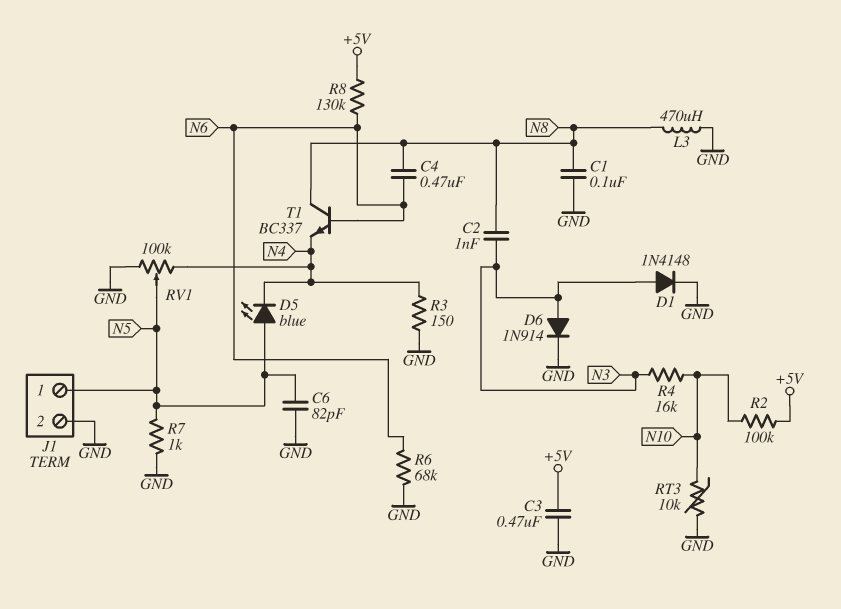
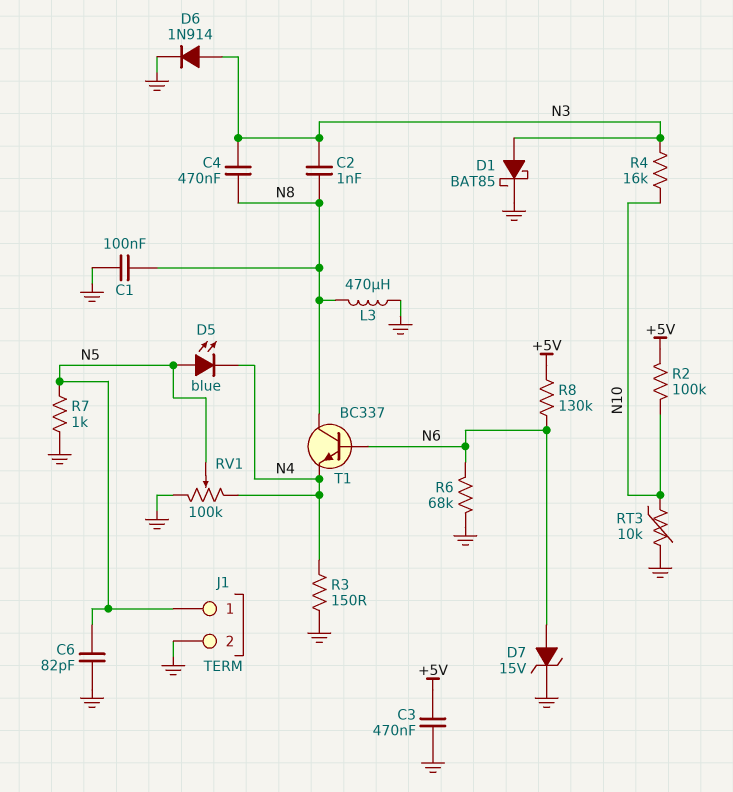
C4: 470nF (N6, N8) -> 470nF (N3, N8)
D1: diode 1N4148 (A N3, K GND) -> schottky BAT85 (A N3, K GND)
D7: none -> zener 15V (A N6, K GND)

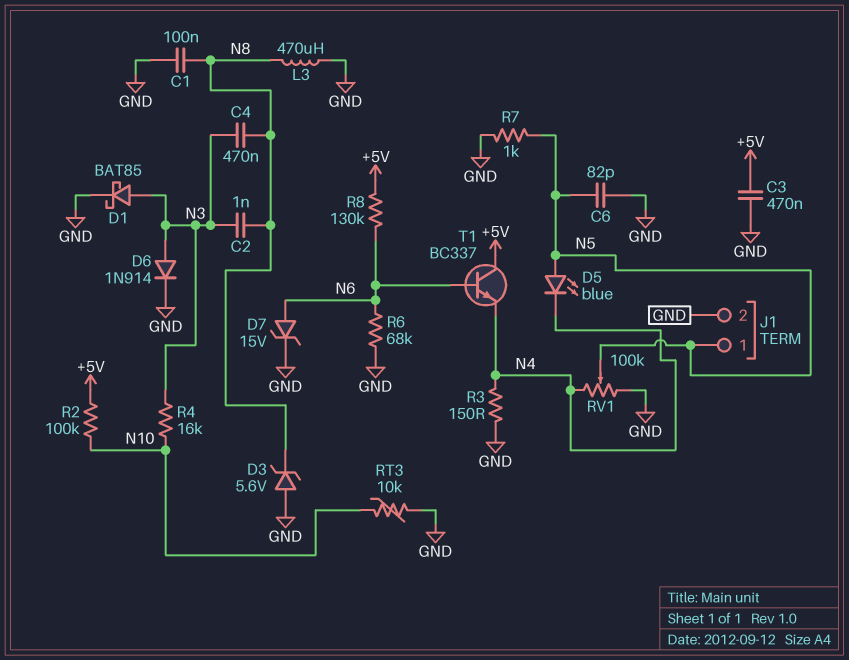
D3: none -> zener 5.6V (A GND, K N8)
T1: NPN BC337 (B N6, C N8, E N4) -> NPN BC337 (B N6, C +5V, E N4)

